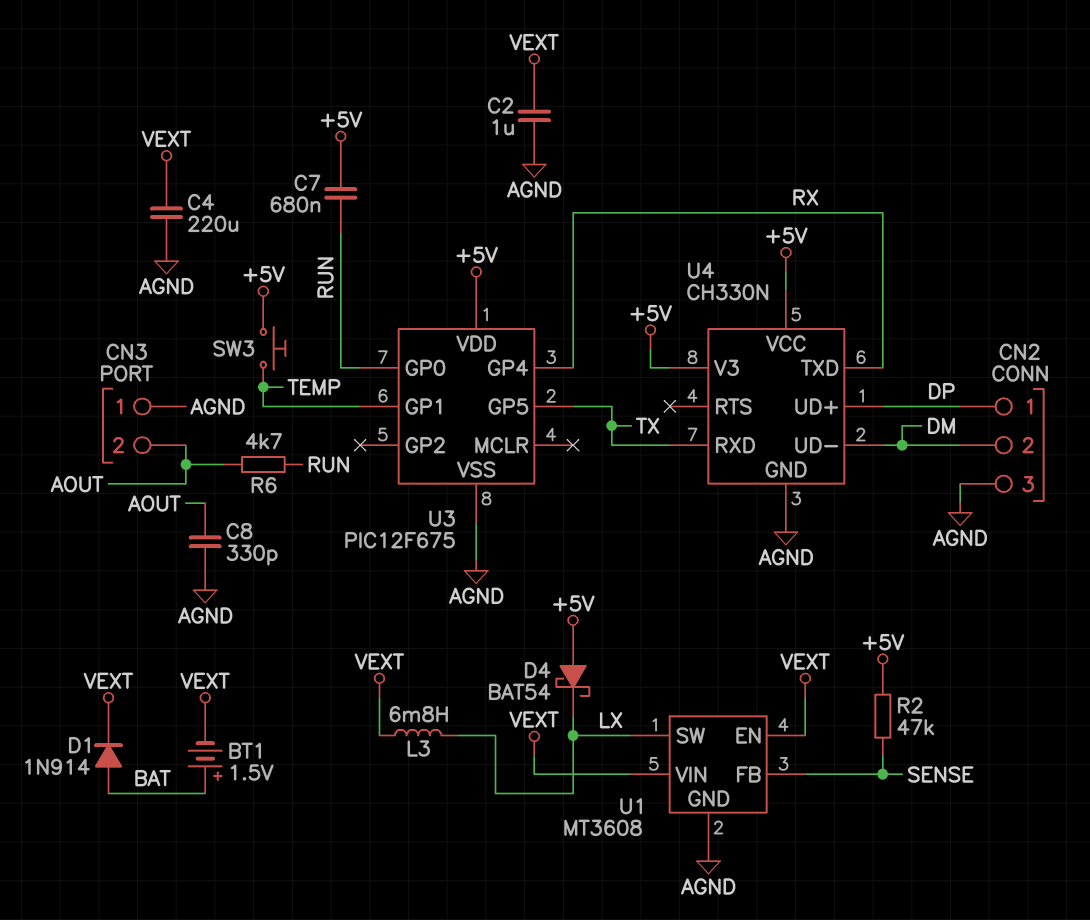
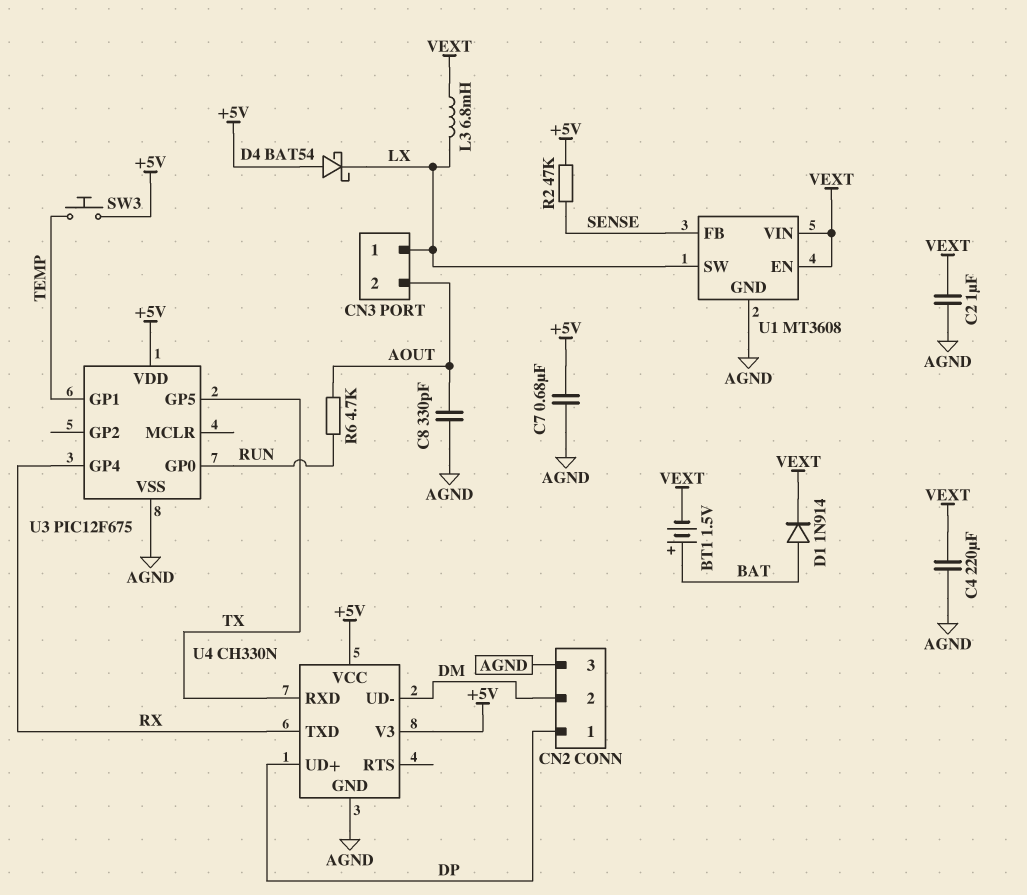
C7: 680nF (+5V, RUN) -> 680nF (+5V, AGND)
CN3 pin 1: AGND -> LX

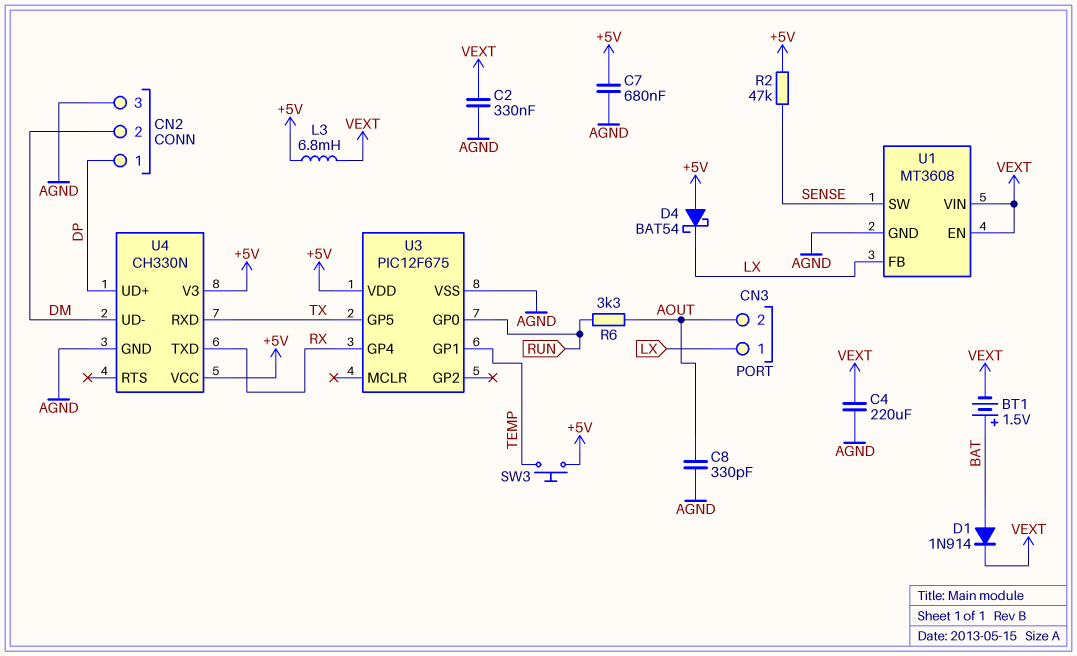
C2: 1uF (AGND, VEXT) -> 330nF (AGND, VEXT)
L3: 6.8mH (LX, VEXT) -> 6.8mH (+5V, VEXT)
R6: 4.7k (AOUT, RUN) -> 3.3k (AOUT, RUN)
U1 pin FB: SENSE -> LX
U1 pin SW: LX -> SENSE

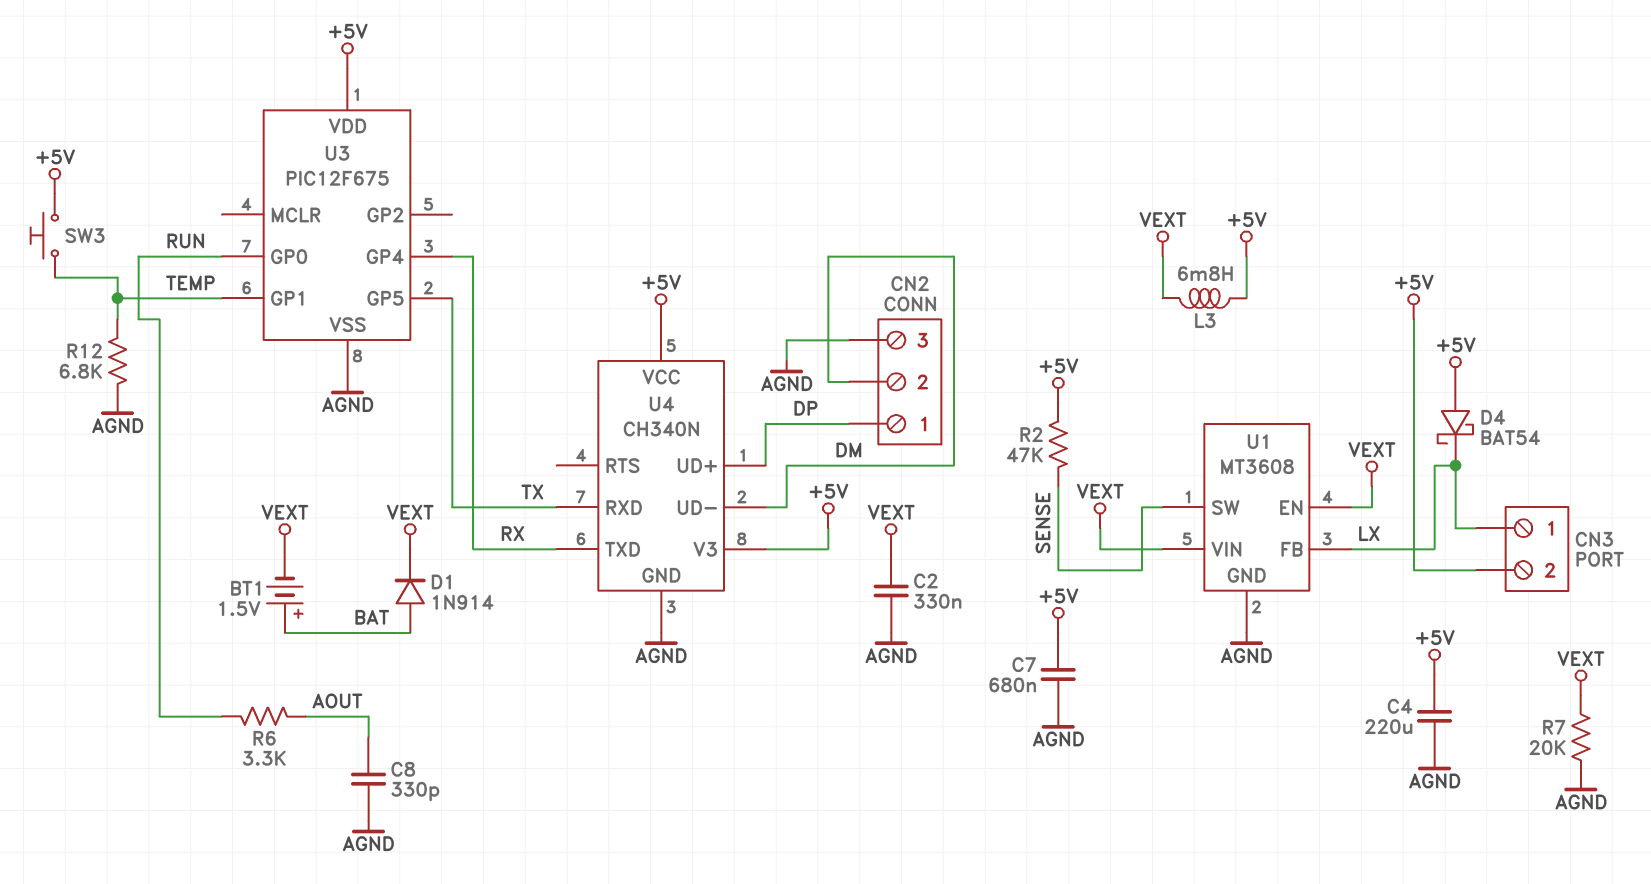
C4: 220uF (AGND, VEXT) -> 220uF (+5V, AGND)
CN3 pin 2: AOUT -> +5V
R7: none -> 20k (AGND, VEXT)
R12: none -> 6.8k (AGND, TEMP)
U4: CH330N -> CH340N

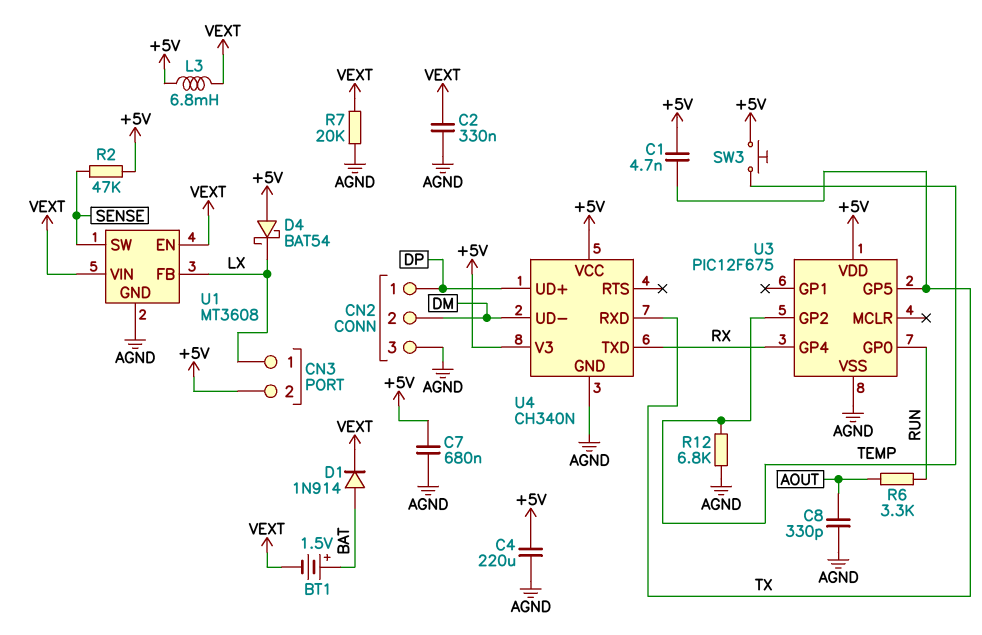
C1: none -> 4.7nF (+5V, TX)
U3 pin GP1: TEMP -> none
U3 pin GP2: none -> TEMP

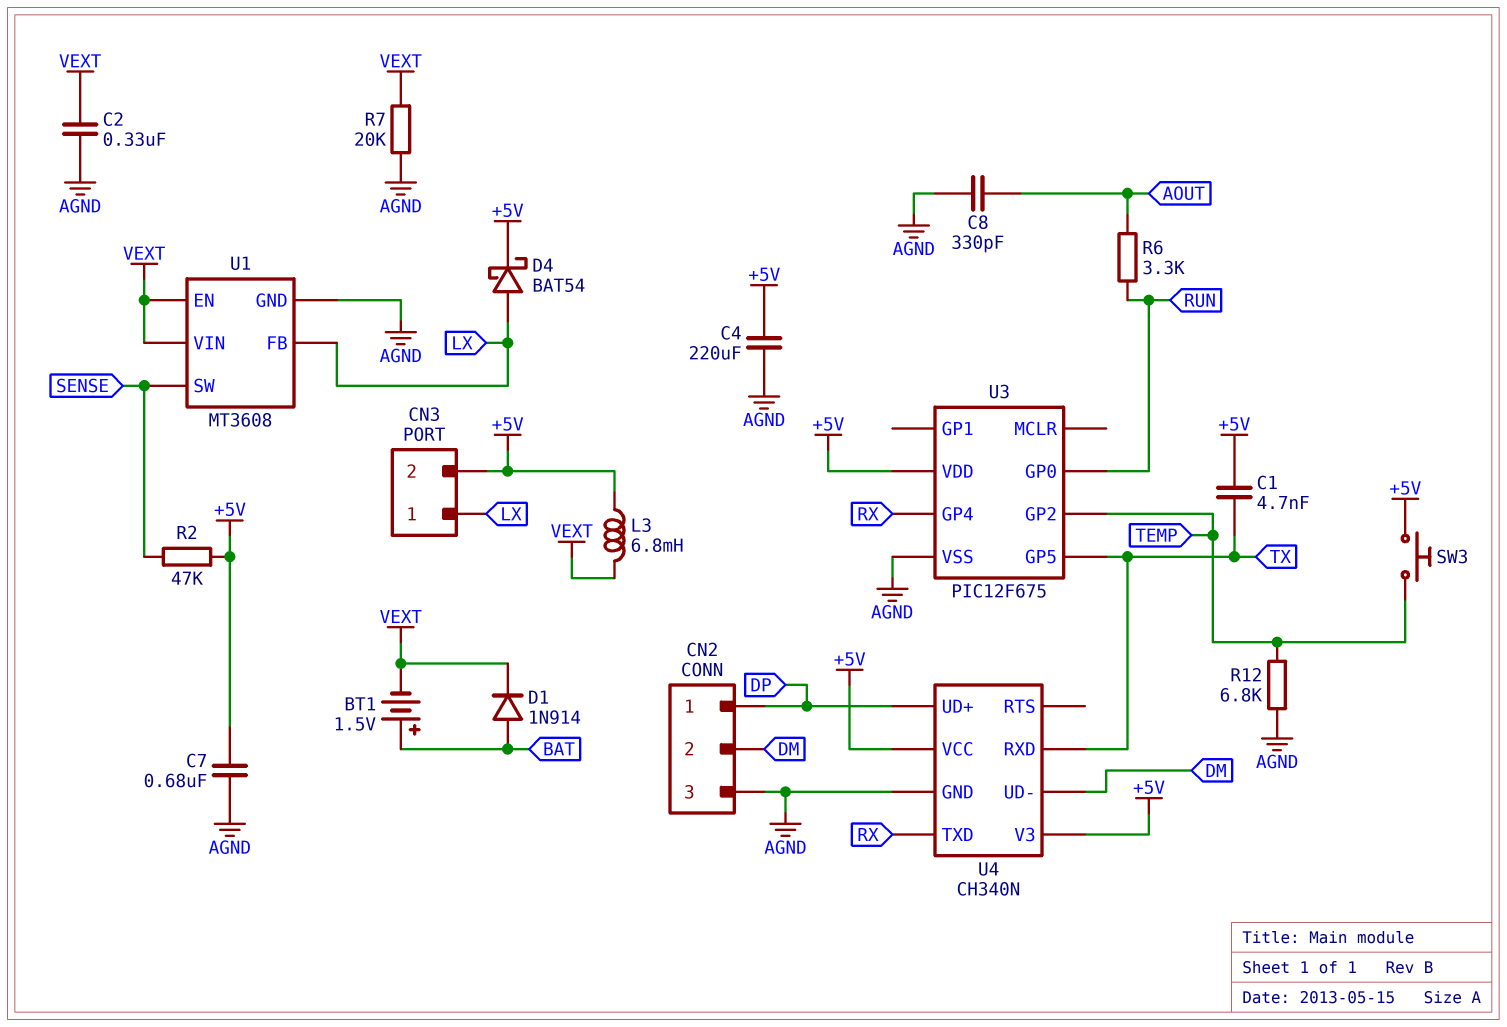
D4: schottky BAT54 (A +5V, K LX) -> schottky BAT54 (A LX, K +5V)

